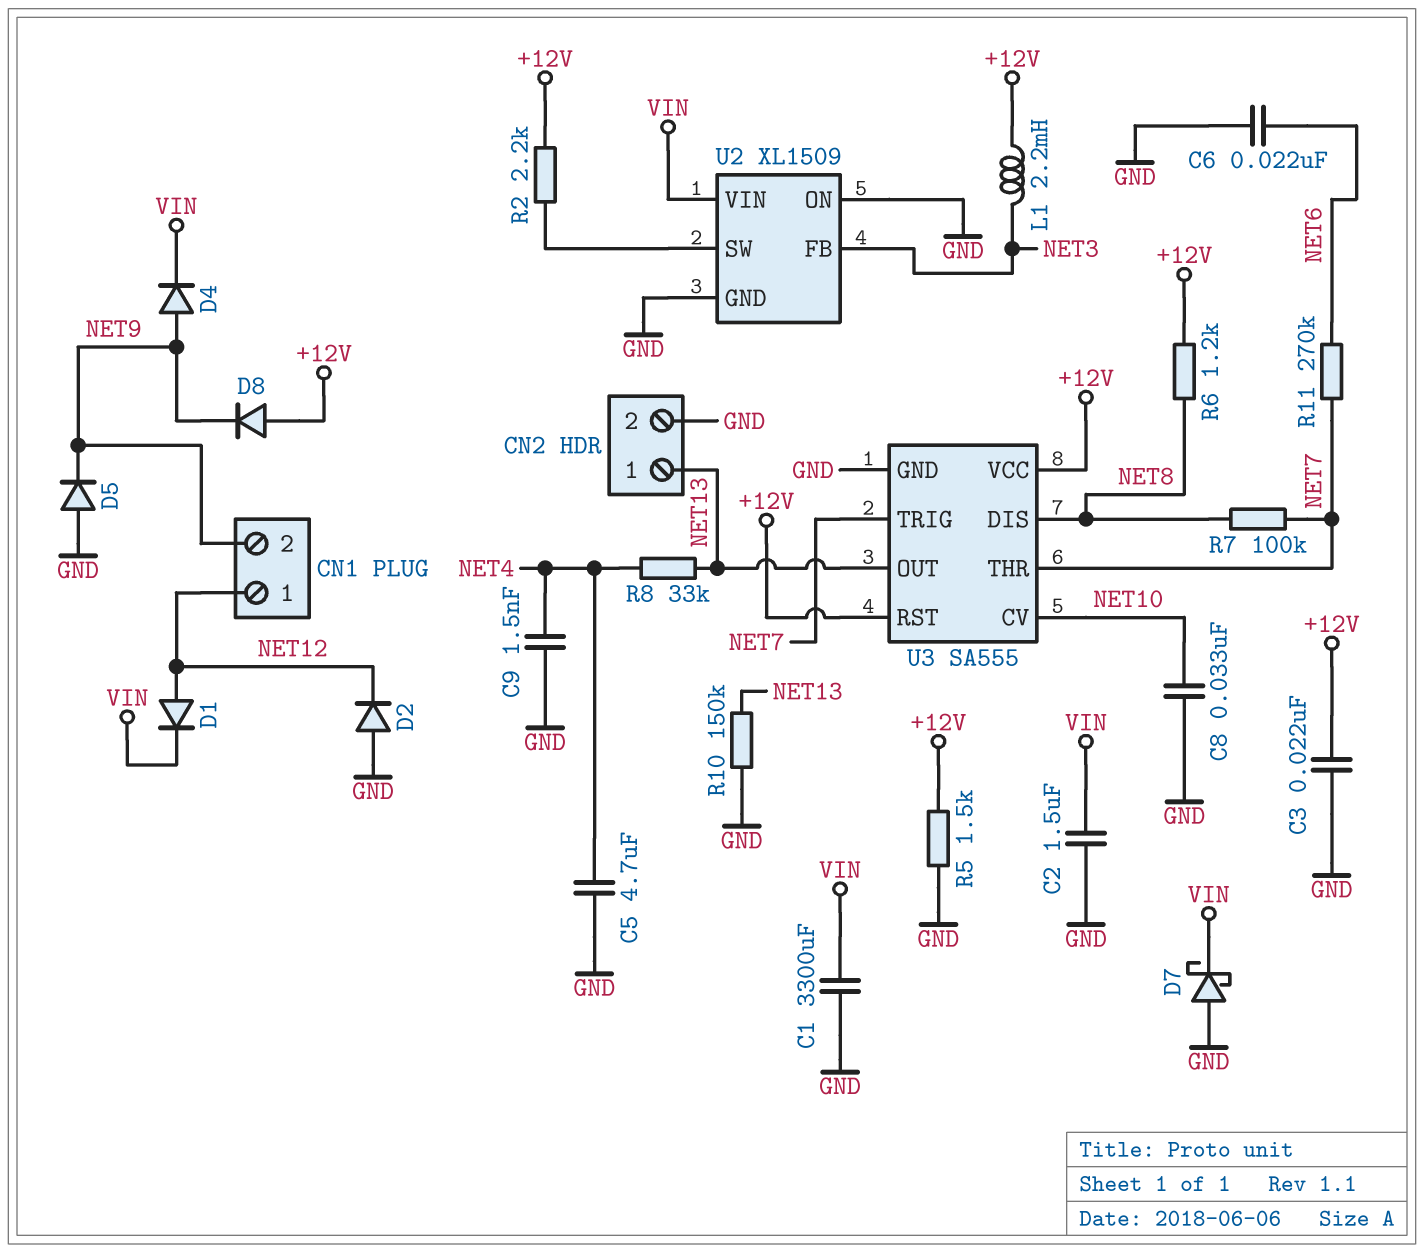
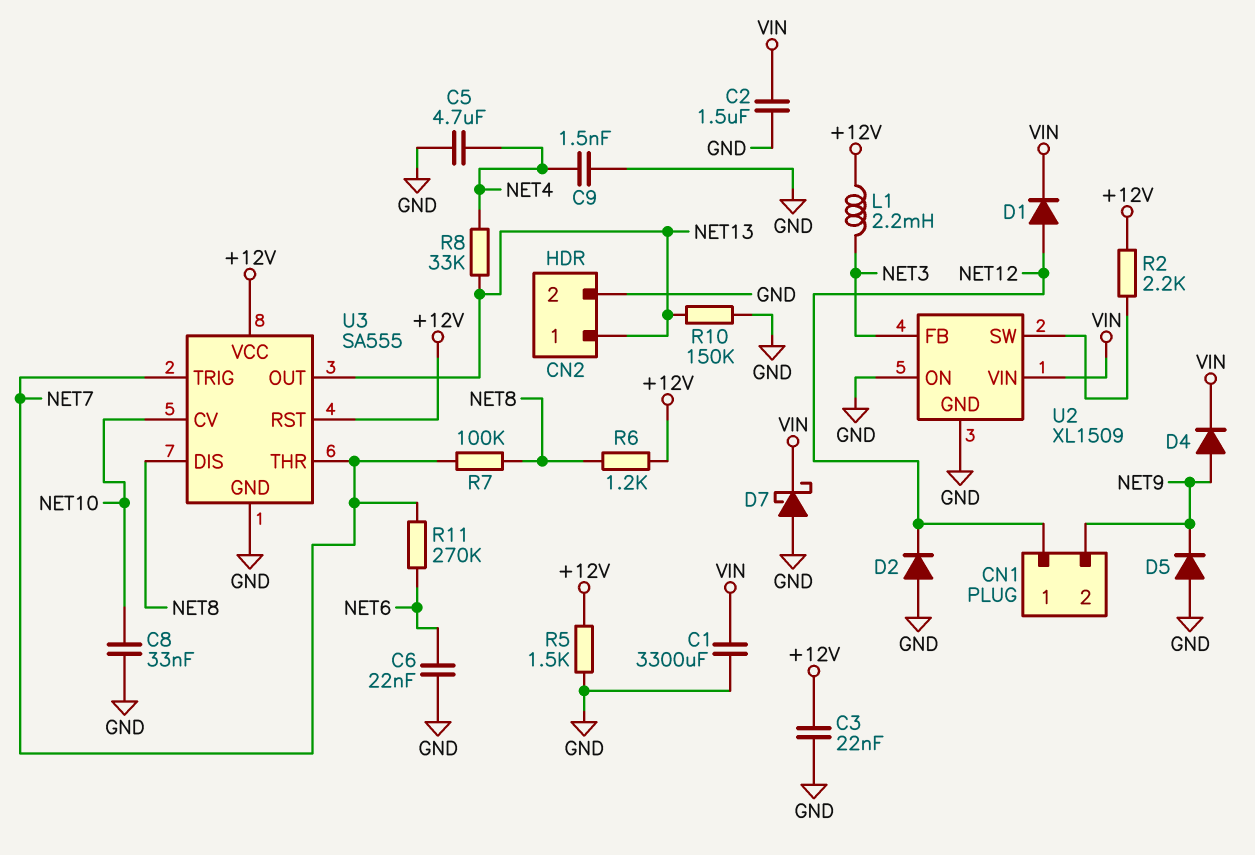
D8: diode (A +12V, K NET9) -> none

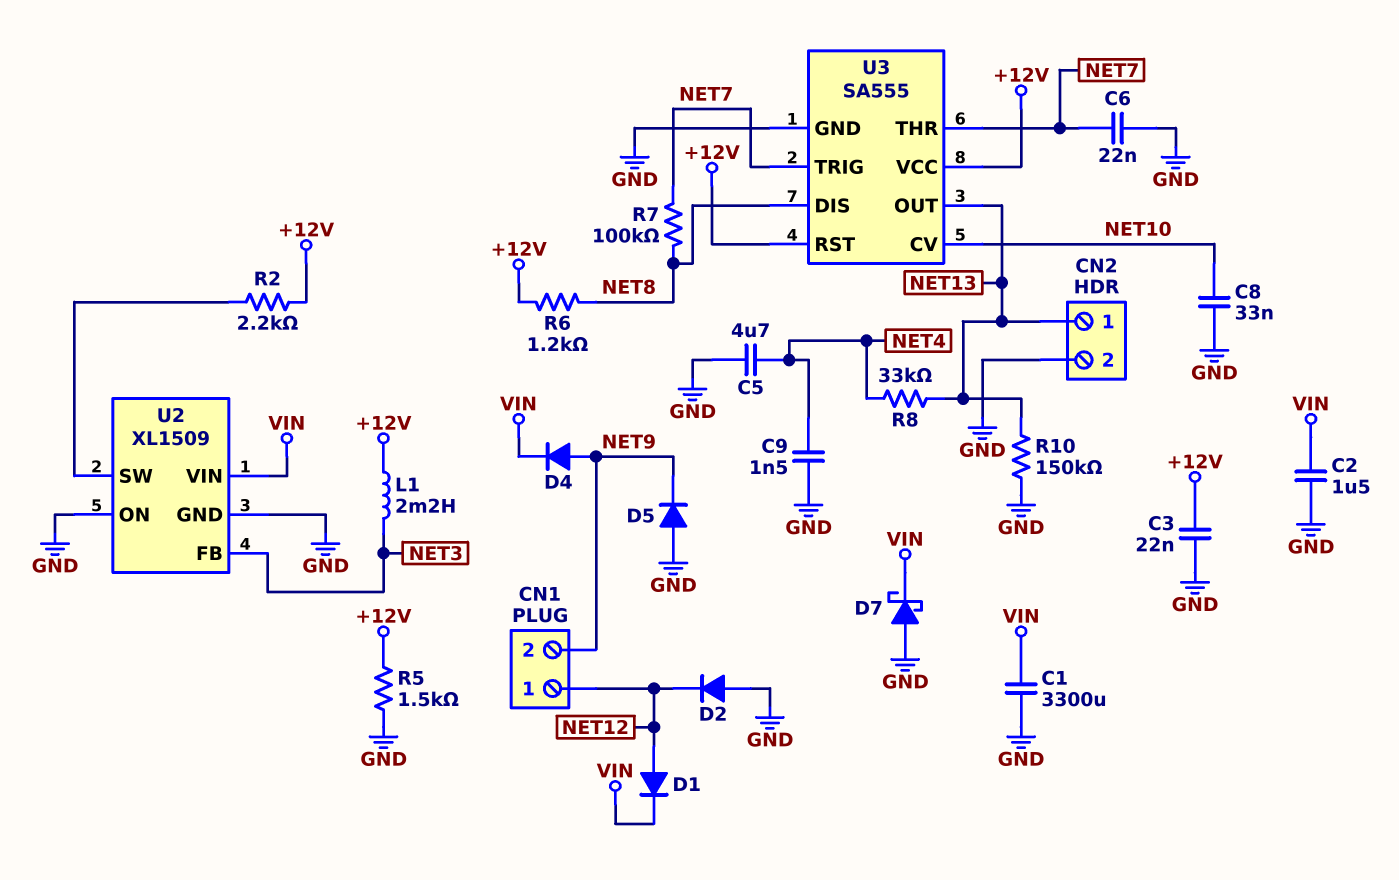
C6: 22nF (GND, NET6) -> 22nF (GND, NET7)
R11: 270k (NET6, NET7) -> none

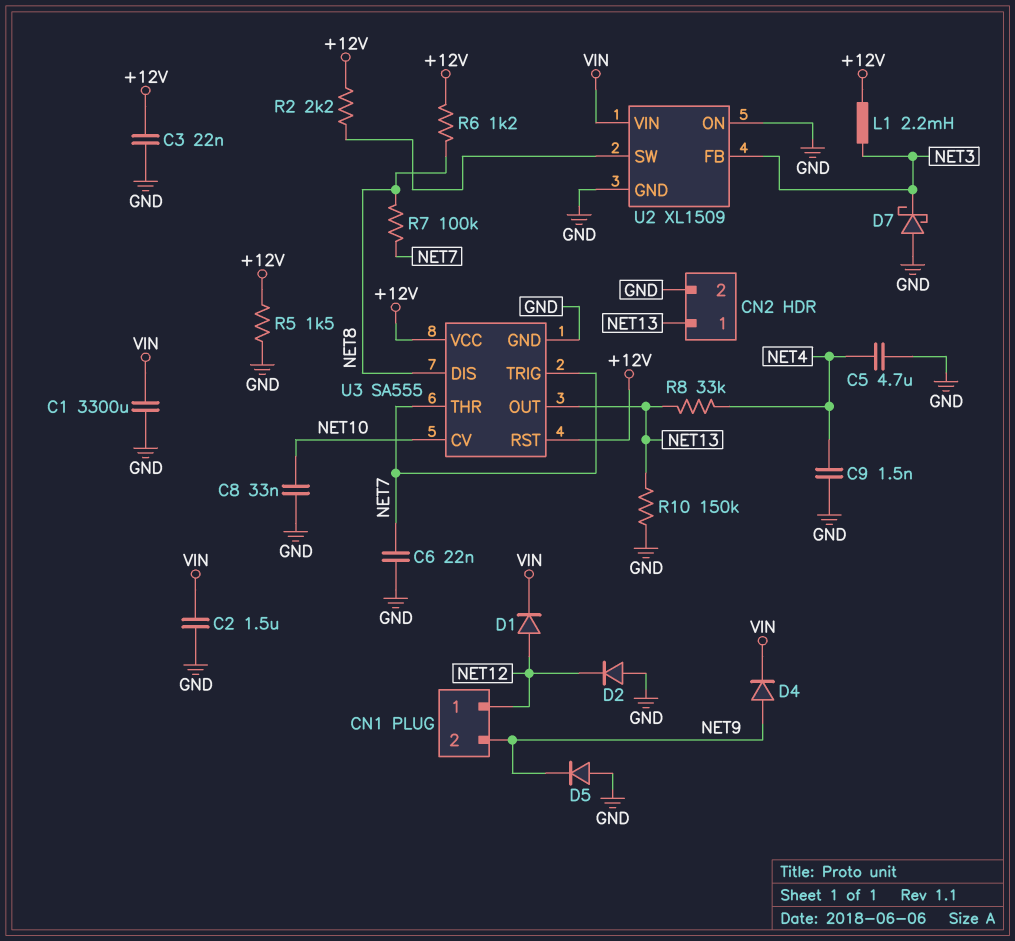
D7: schottky (A GND, K VIN) -> schottky (A GND, K NET3)

